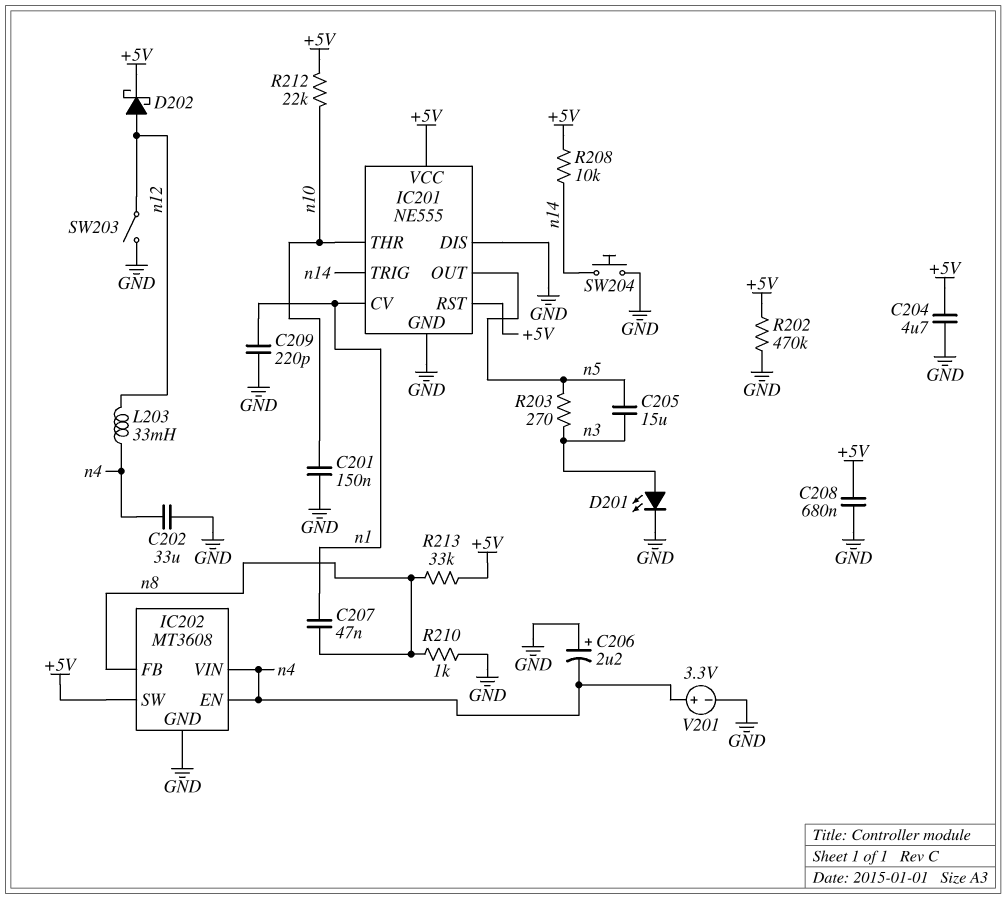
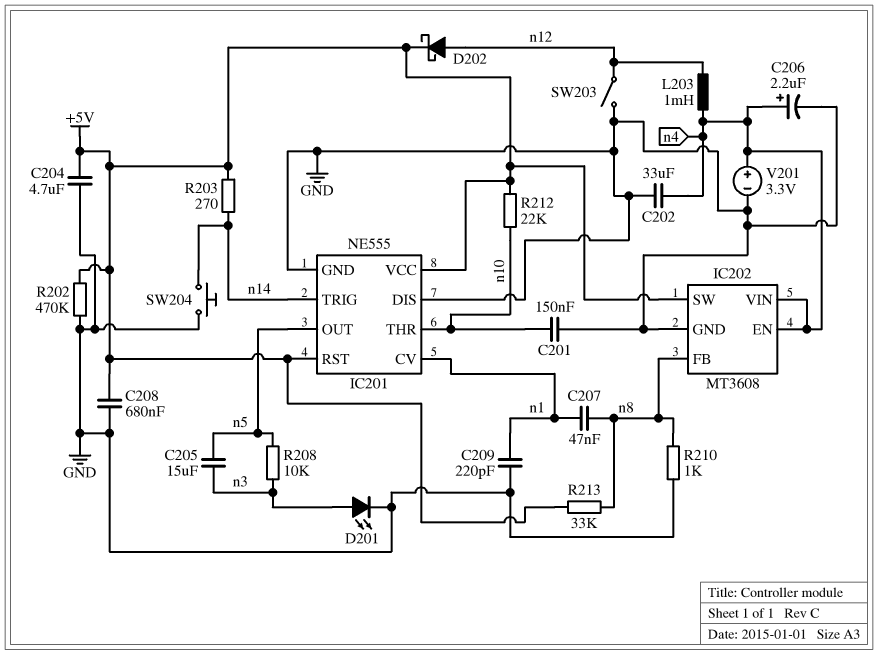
C206: 2.2uF (plus GND, minus n4) -> 2.2uF (plus n4, minus GND)
L203: 33mH (n4, n12) -> 1mH (n4, n12)
R203: 270 (n3, n5) -> 270 (+5V, n14)
R208: 10k (+5V, n14) -> 10k (n3, n5)

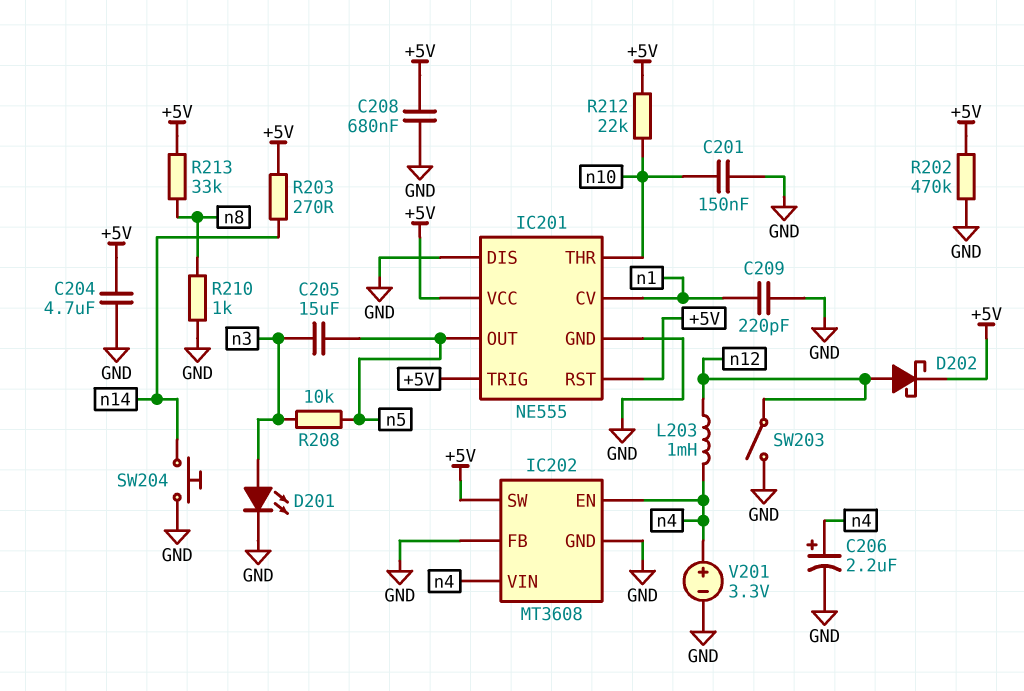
C202: 33uF (GND, n4) -> none
C207: 47nF (n1, n8) -> none
IC201 pin TRIG: n14 -> +5V
IC202 pin FB: n8 -> GND

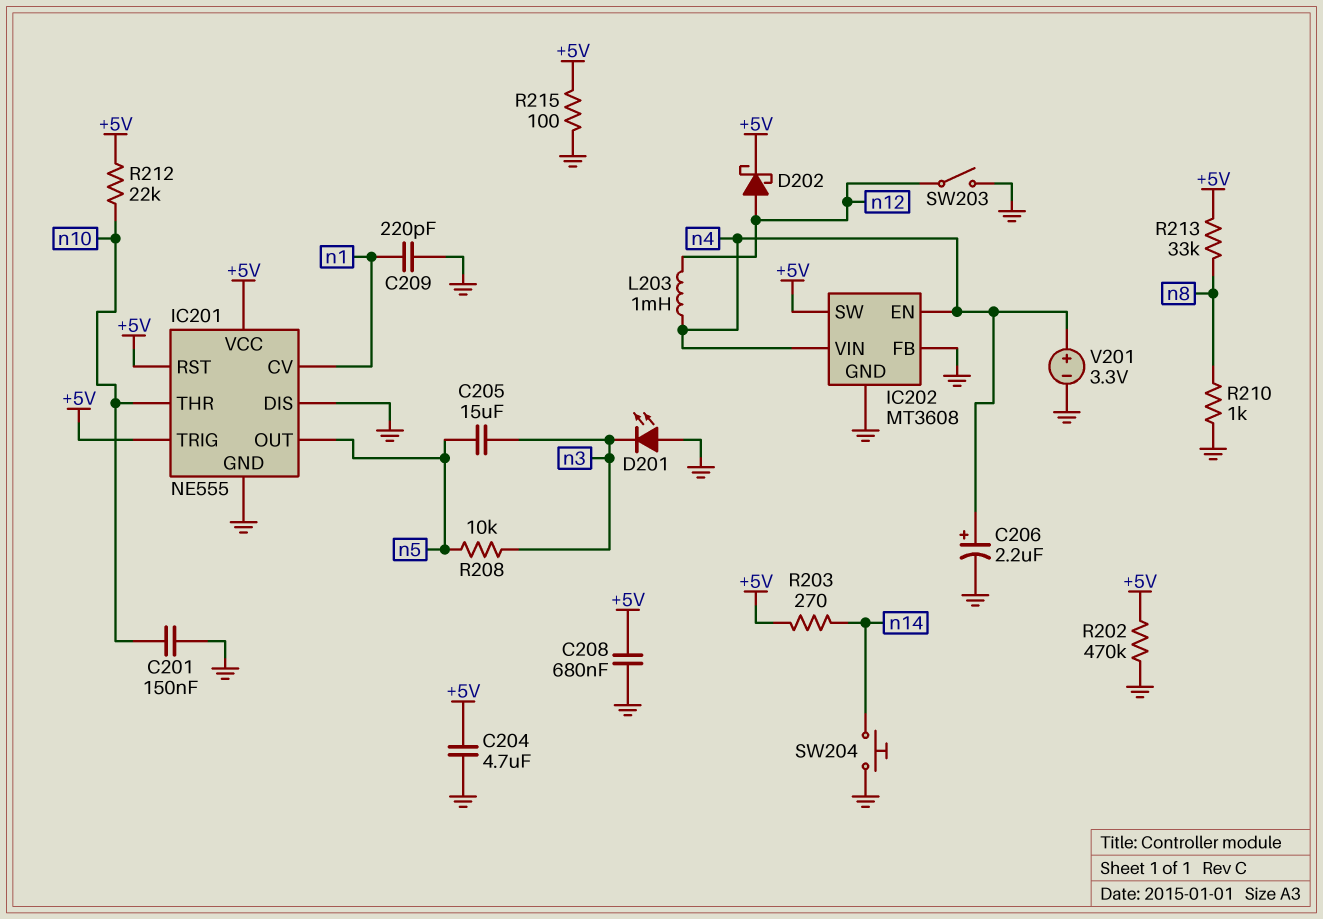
D201: LED (A n3, K GND) -> LED (A GND, K n3)
R215: none -> 100 (+5V, GND)

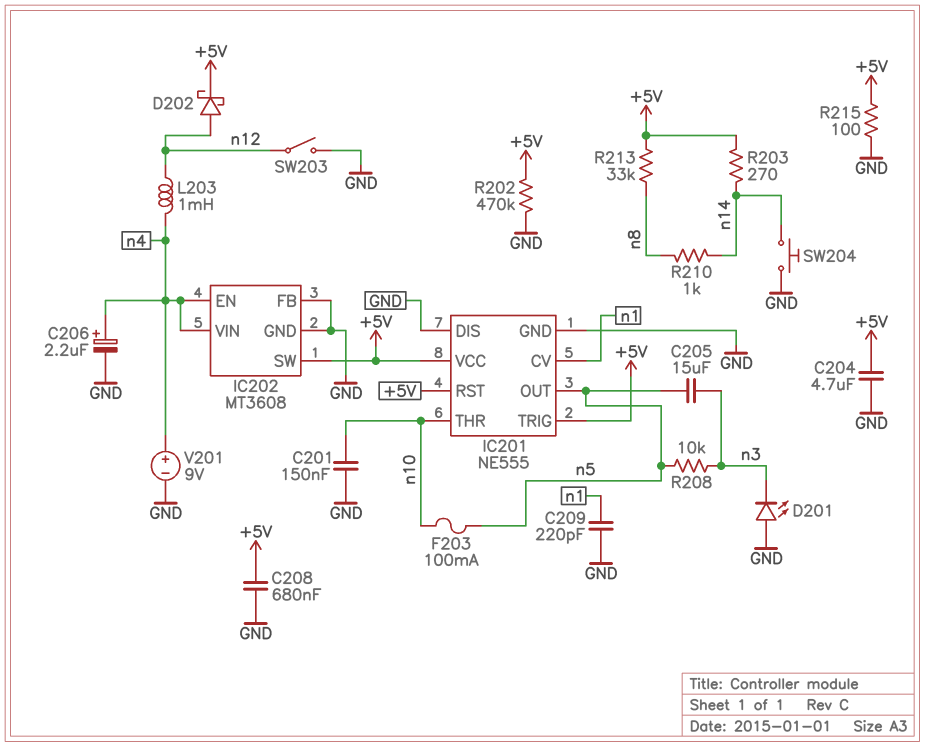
F203: none -> 100mA (n5, n10)
R210: 1k (GND, n8) -> 1k (n8, n14)
R212: 22k (+5V, n10) -> none
V201: 3.3V (plus n4, minus GND) -> 9V (plus n4, minus GND)

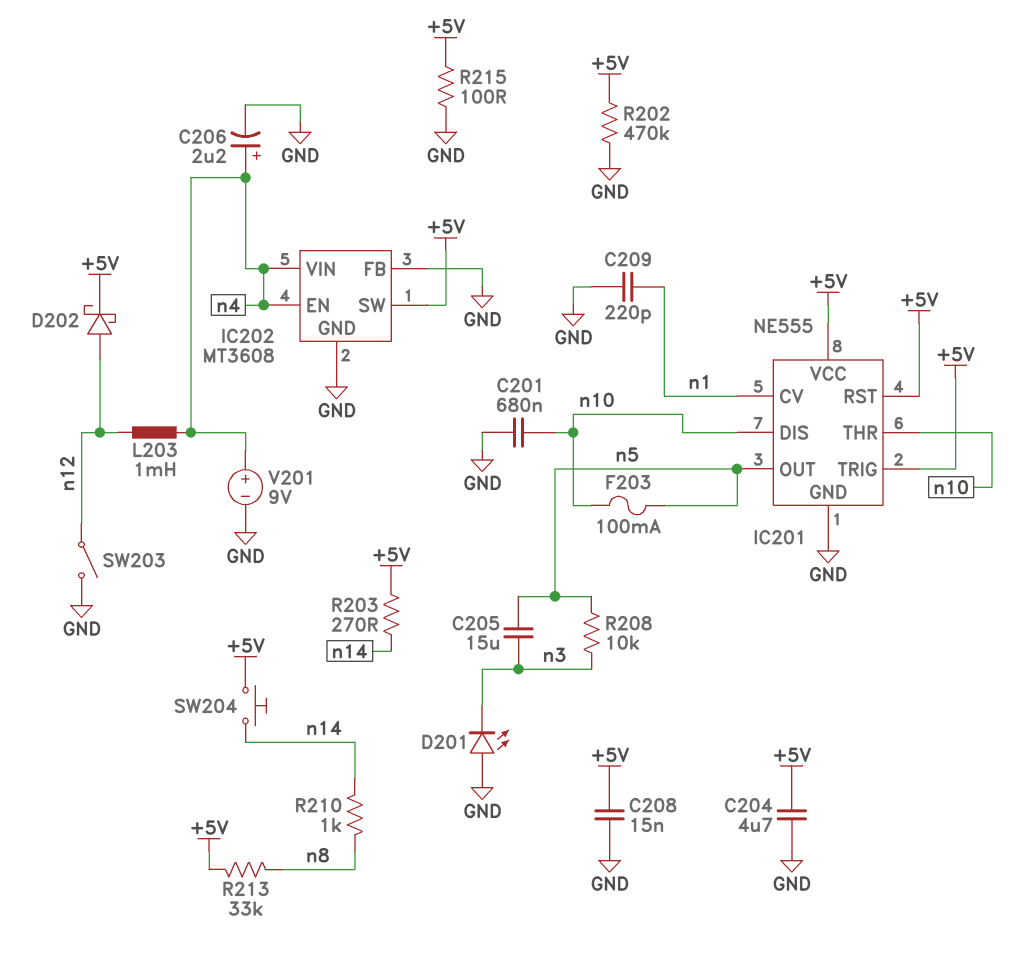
C201: 150nF (GND, n10) -> 680nF (GND, n10)
C208: 680nF (+5V, GND) -> 15nF (+5V, GND)
IC201 pin DIS: GND -> n10
SW204: button (GND, n14) -> button (+5V, n14)

